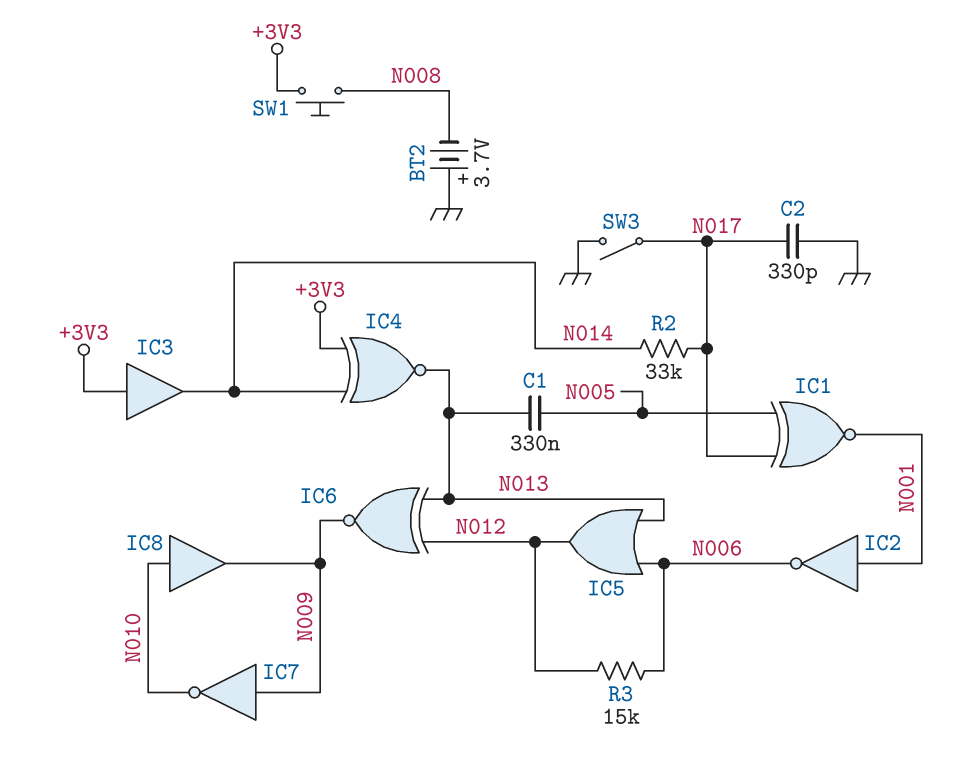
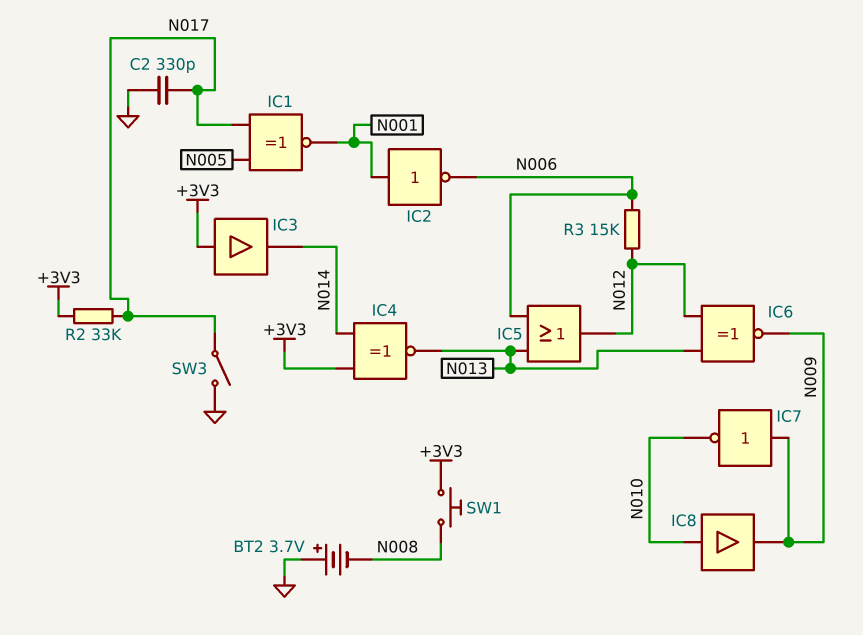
C1: 330nF (N005, N013) -> none
R2: 33k (N014, N017) -> 33k (+3V3, N017)

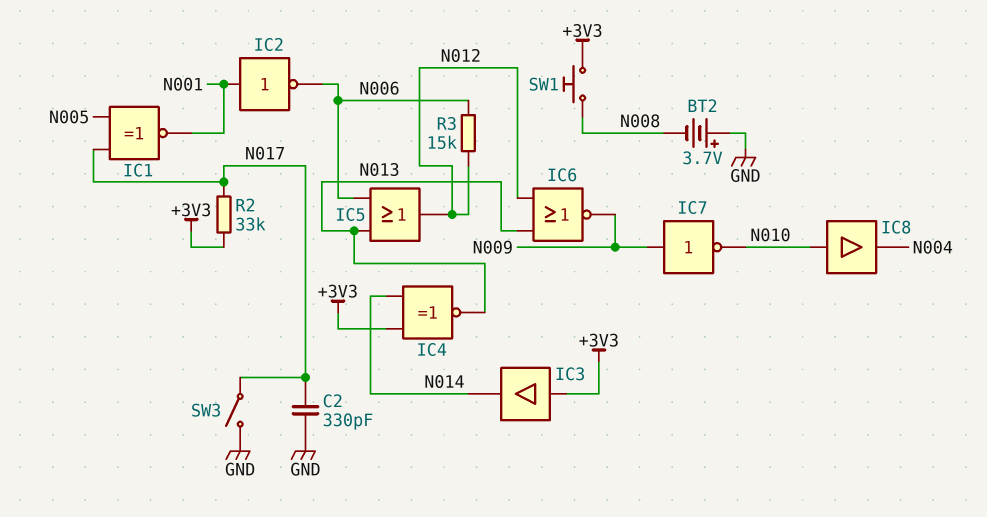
IC6: XNOR (in N012, in N013, out N009) -> NOR (in N012, in N013, out N009)
IC8: buffer (in N010, out N009) -> buffer (in N010, out N004)

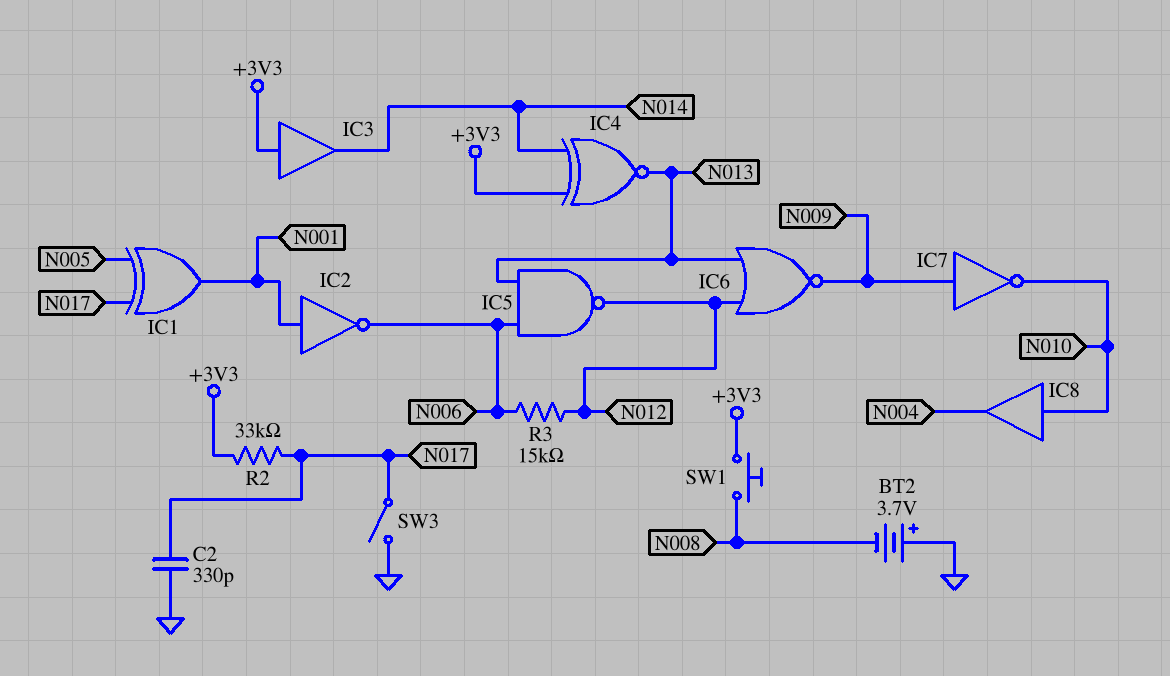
IC1: XNOR (in N005, in N017, out N001) -> XOR (in N005, in N017, out N001)
IC5: OR (in N006, in N013, out N012) -> NAND (in N006, in N013, out N012)

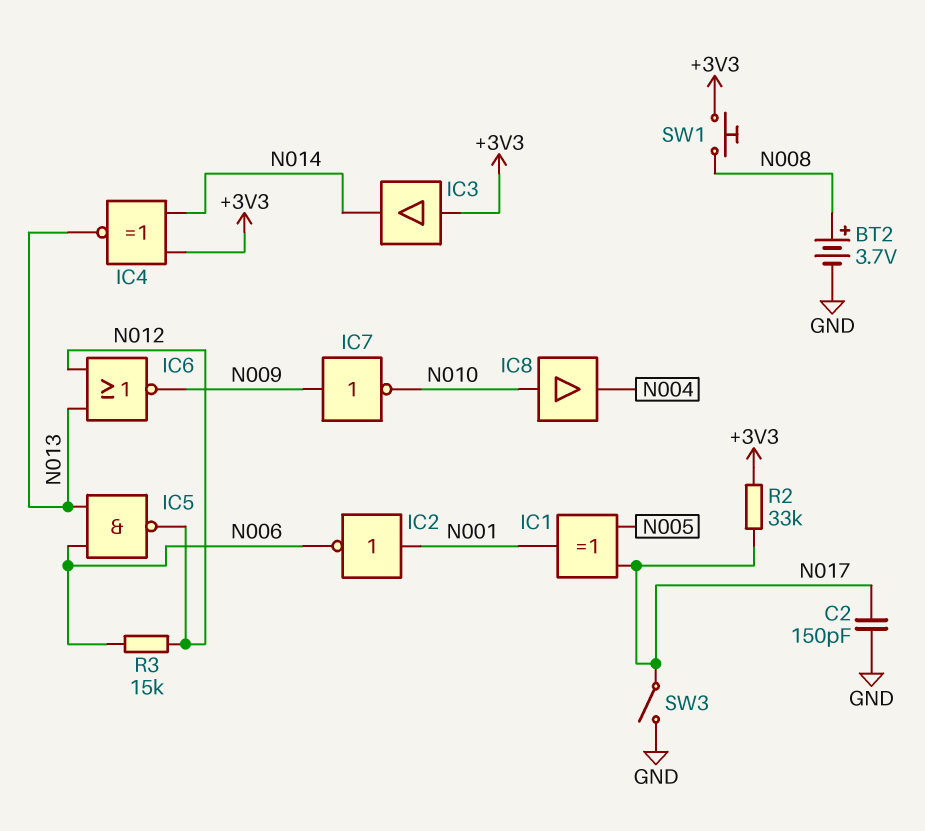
BT2: 3.7V (plus GND, minus N008) -> 3.7V (plus N008, minus GND)
C2: 330pF (GND, N017) -> 150pF (GND, N017)

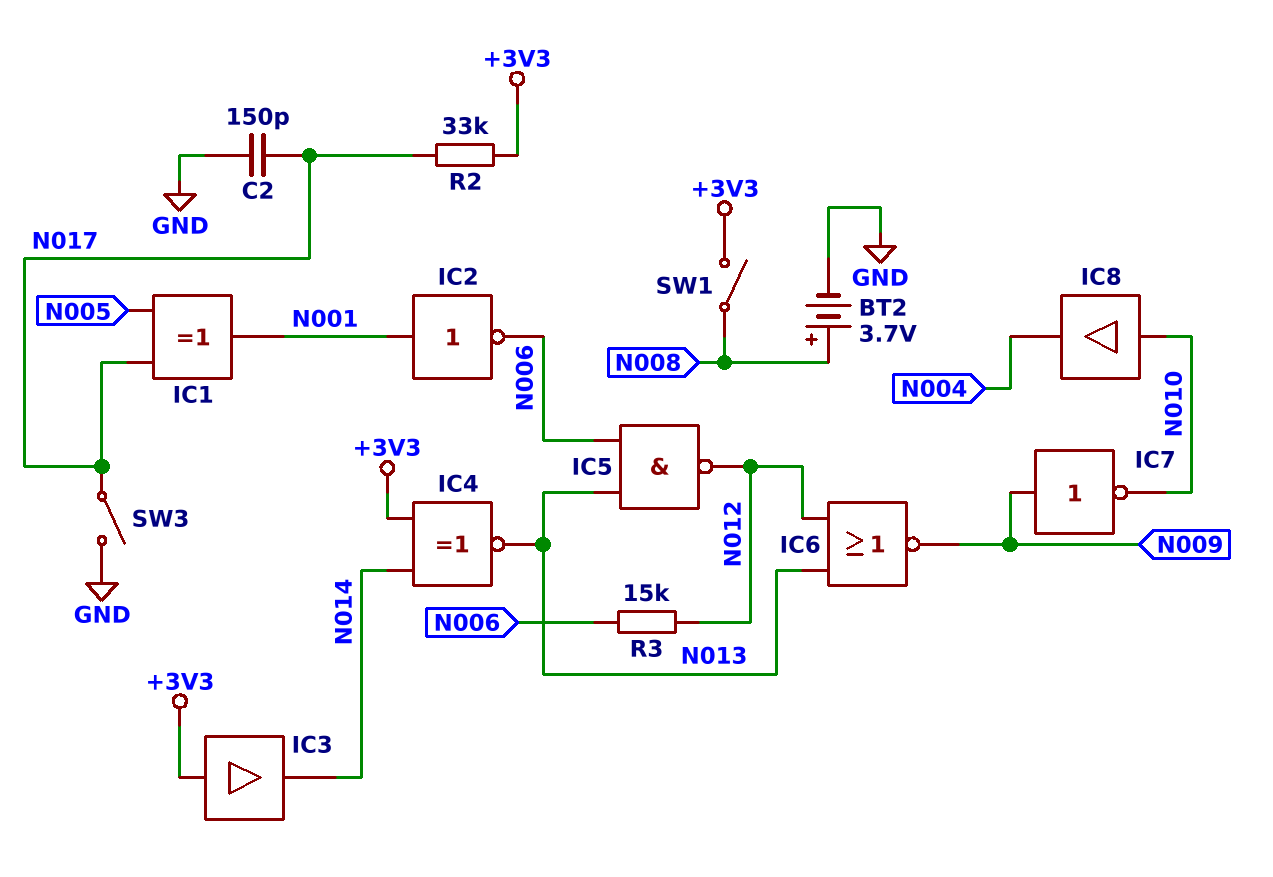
SW1: button (+3V3, N008) -> switch (+3V3, N008)

